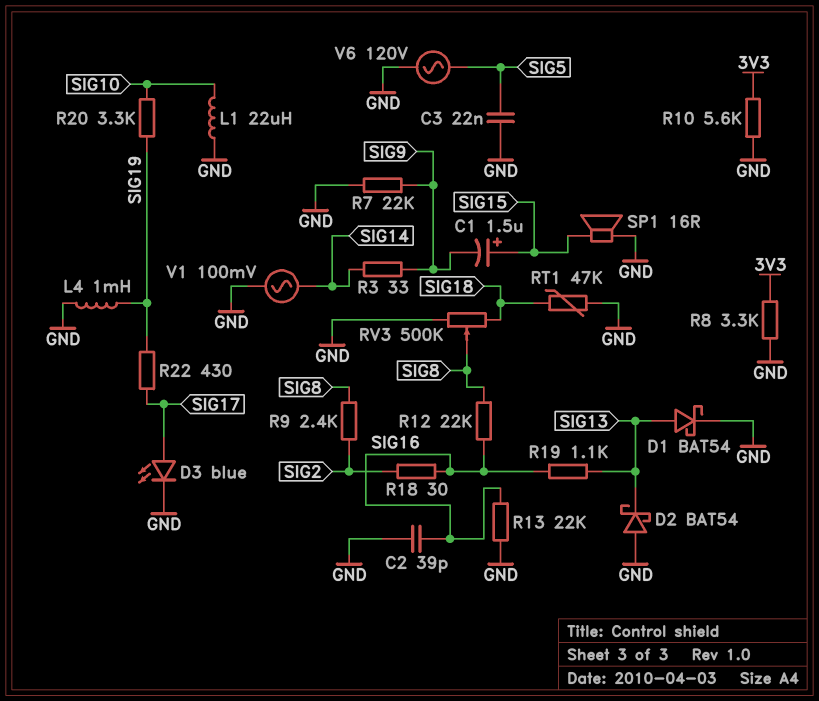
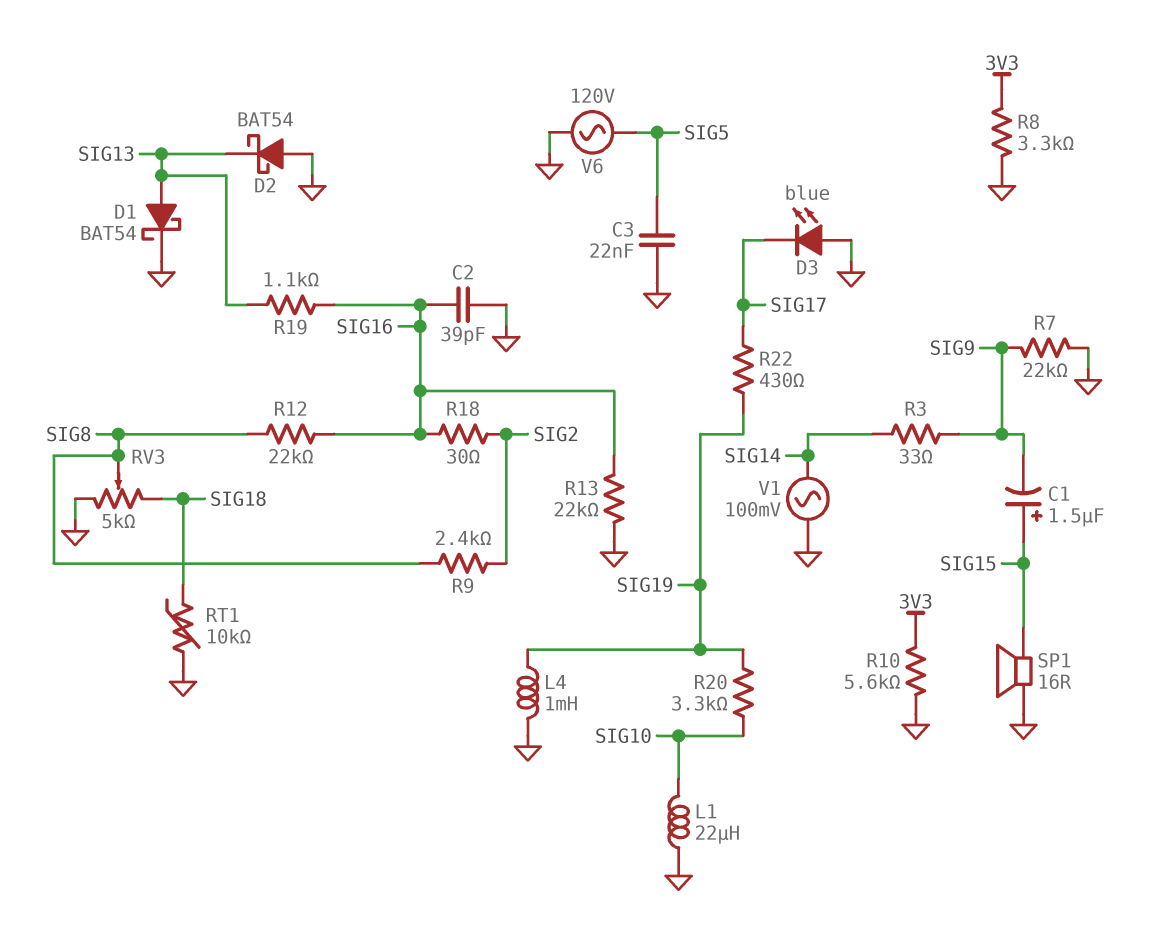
D3: LED blue (A SIG17, K GND) -> LED blue (A GND, K SIG17)
RT1: 47k (GND, SIG18) -> 10k (GND, SIG18)
RV3: 500k (GND, SIG18, wiper SIG8) -> 5k (GND, SIG18, wiper SIG8)

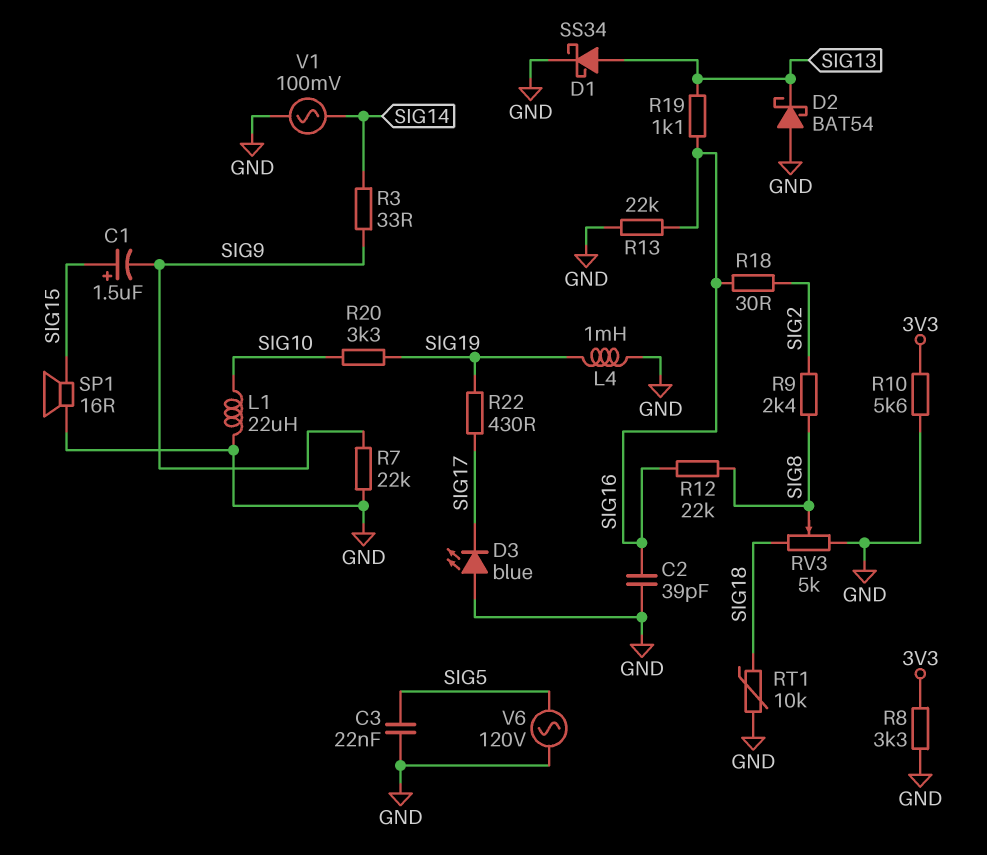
D1: schottky BAT54 (A SIG13, K GND) -> schottky SS34 (A SIG13, K GND)

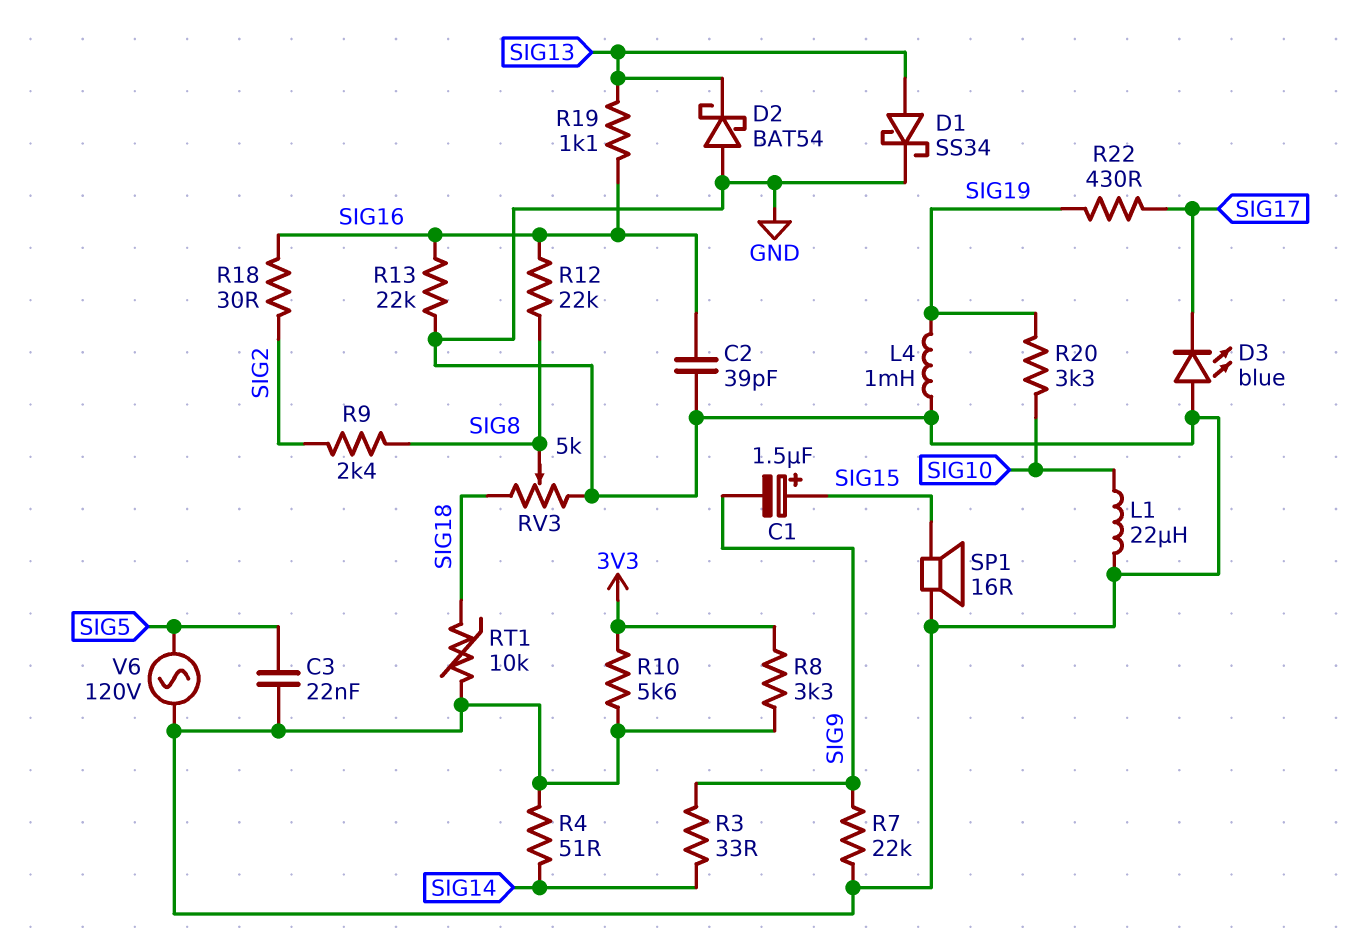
R4: none -> 51 (GND, SIG14)
V1: AC 100mV (GND, SIG14) -> none

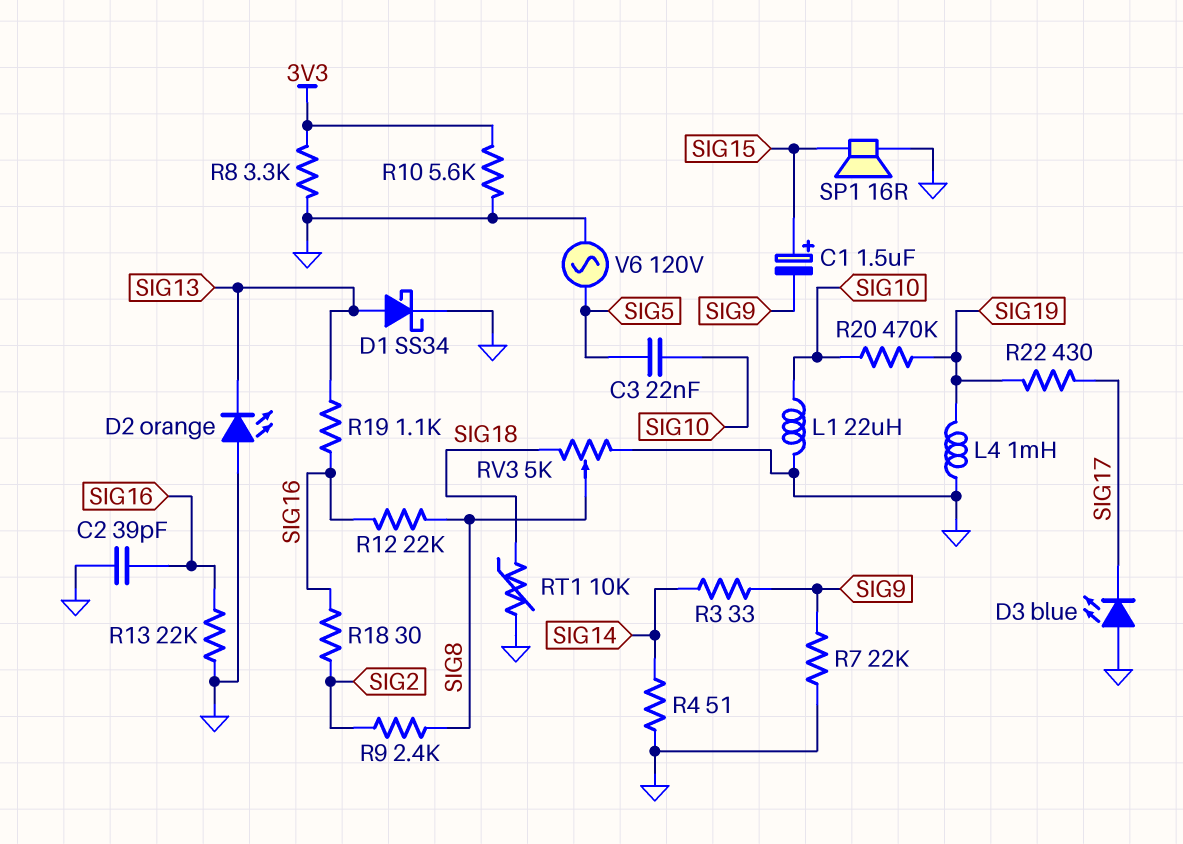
C3: 22nF (GND, SIG5) -> 22nF (SIG5, SIG10)
D2: schottky BAT54 (A GND, K SIG13) -> LED orange (A GND, K SIG13)
R20: 3.3k (SIG10, SIG19) -> 470k (SIG10, SIG19)

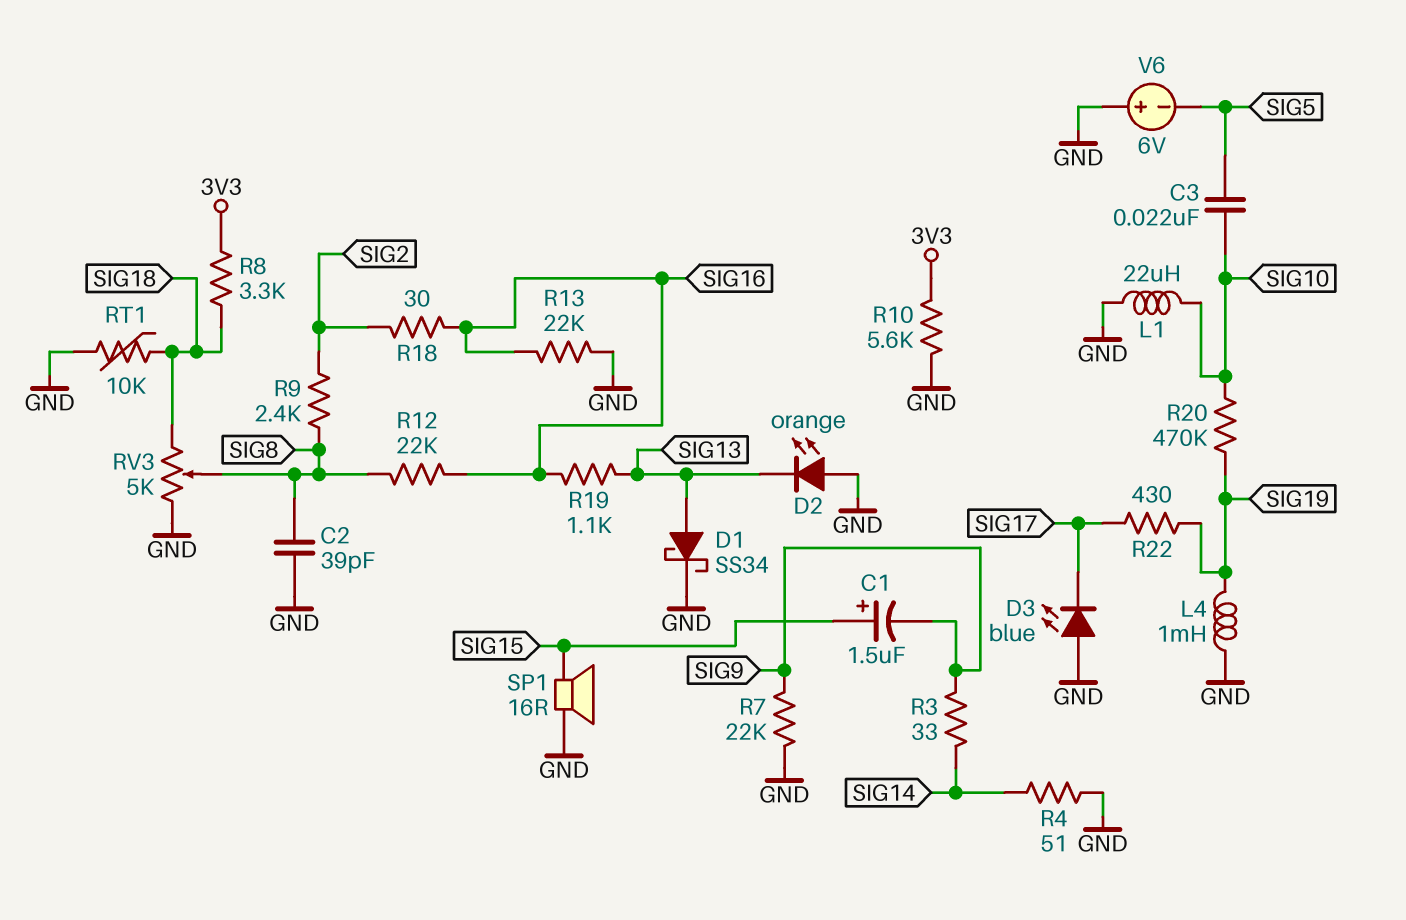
C2: 39pF (GND, SIG16) -> 39pF (GND, SIG8)
R8: 3.3k (3V3, GND) -> 3.3k (3V3, SIG18)
V6: AC 120V (GND, SIG5) -> 6V (plus GND, minus SIG5)

